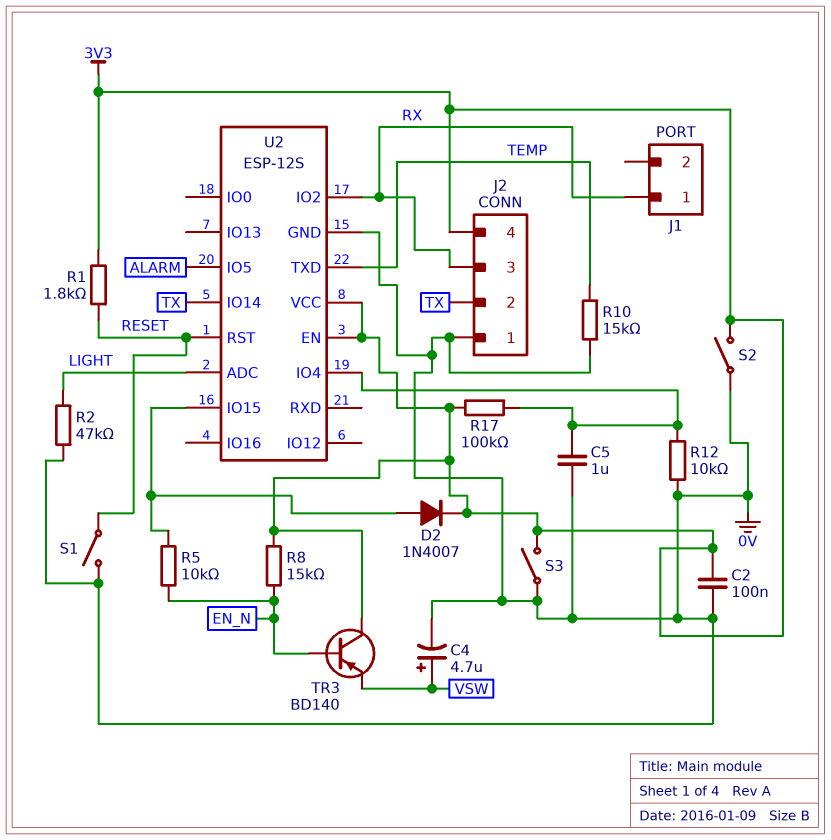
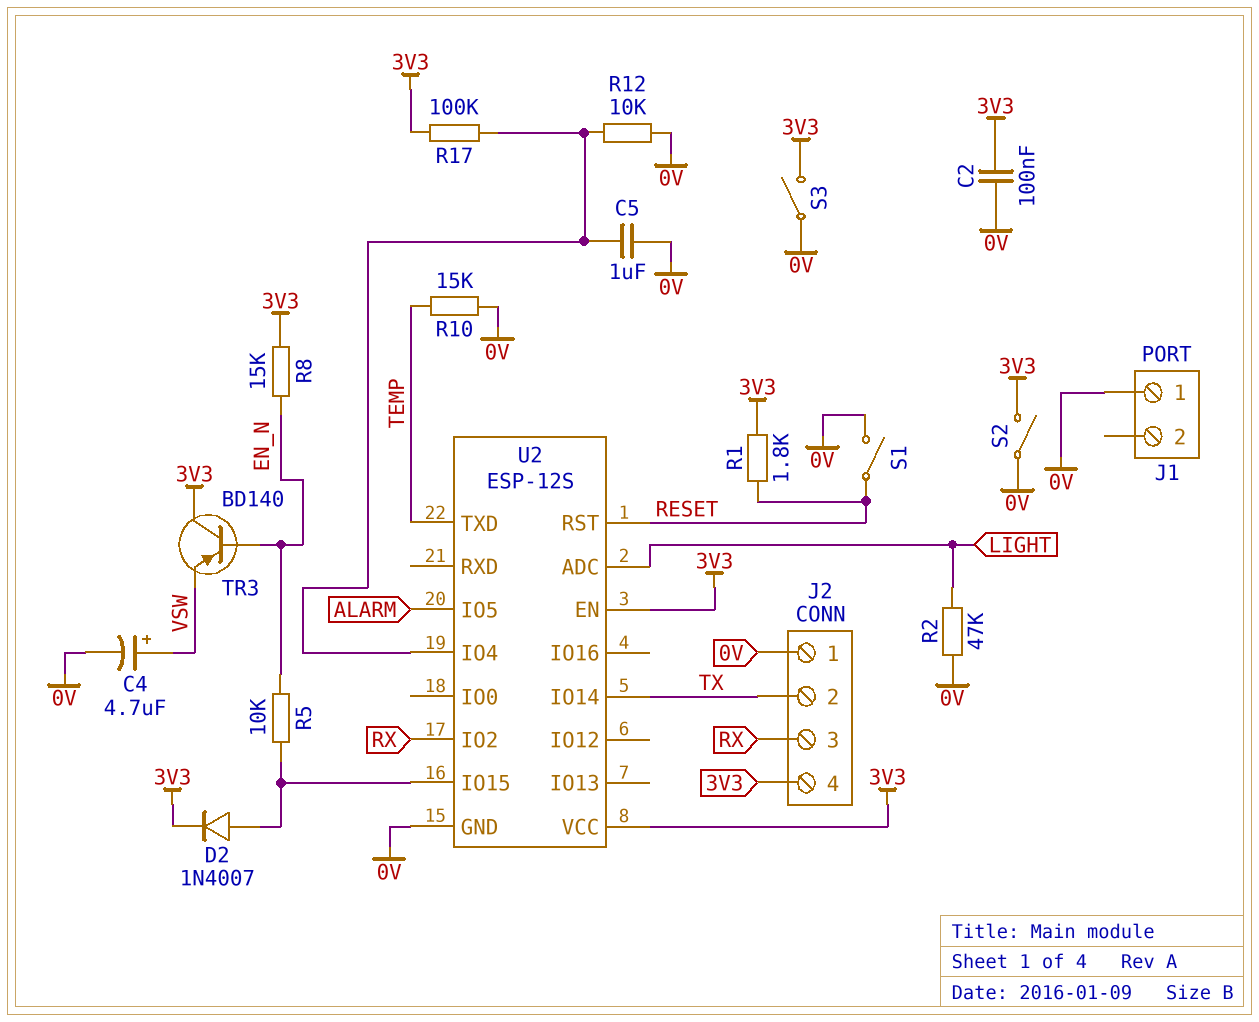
J1 pin 1: RX -> 0V

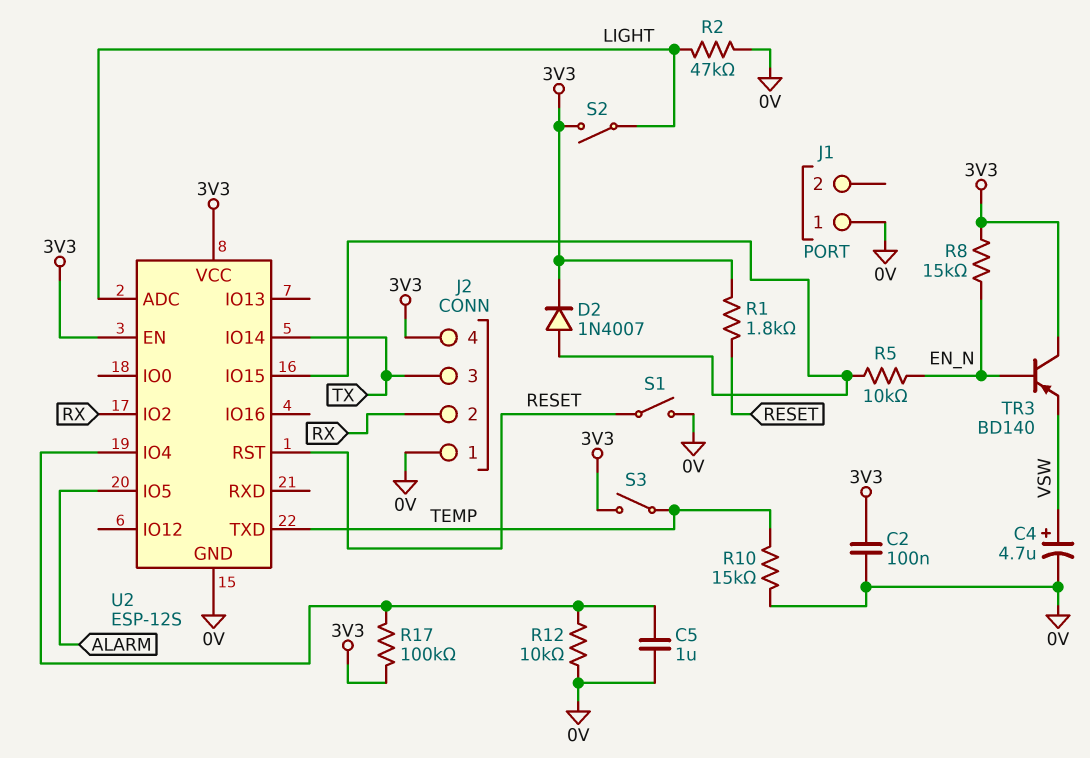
J2 pin 2: TX -> RX
J2 pin 3: RX -> TX
S2: switch (0V, 3V3) -> switch (3V3, LIGHT)
S3: switch (0V, 3V3) -> switch (3V3, TEMP)

